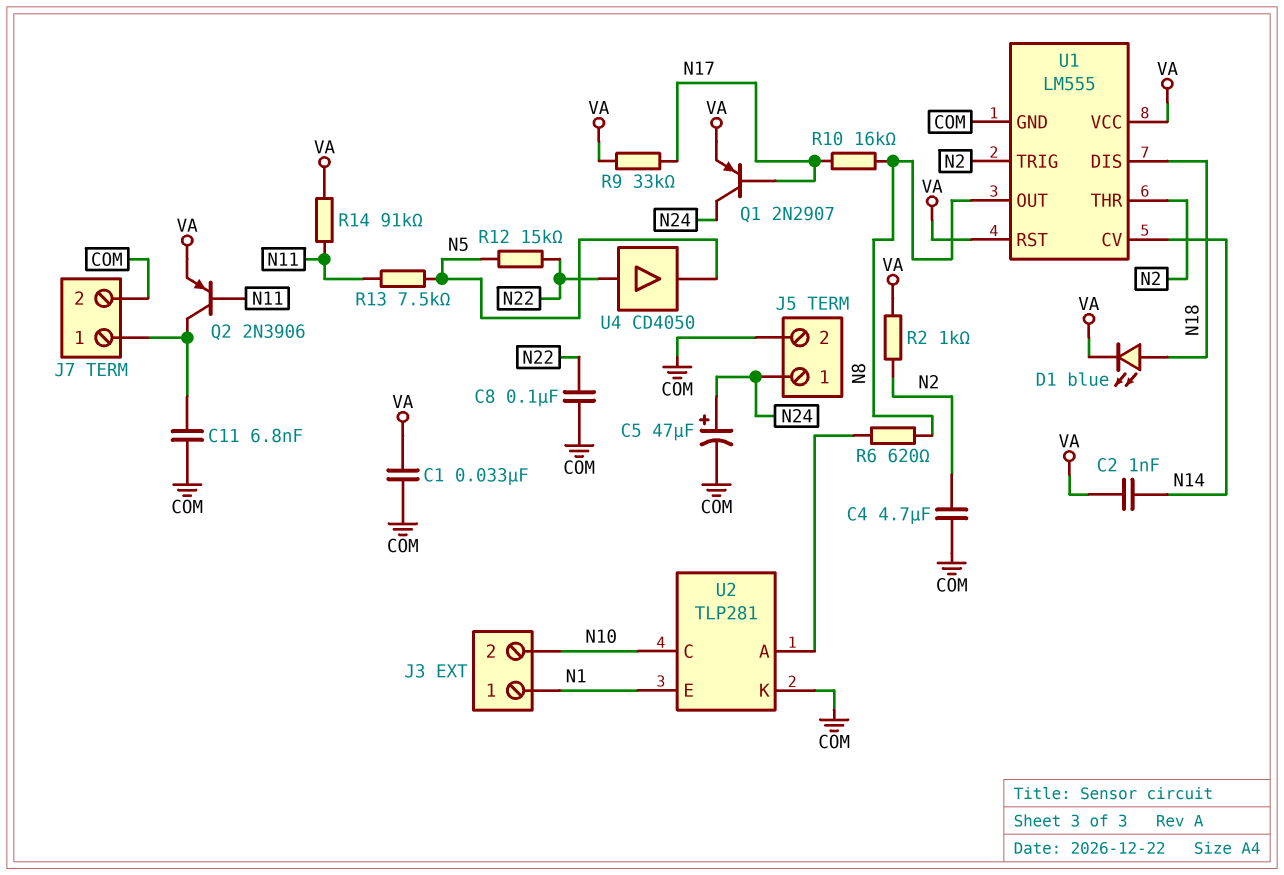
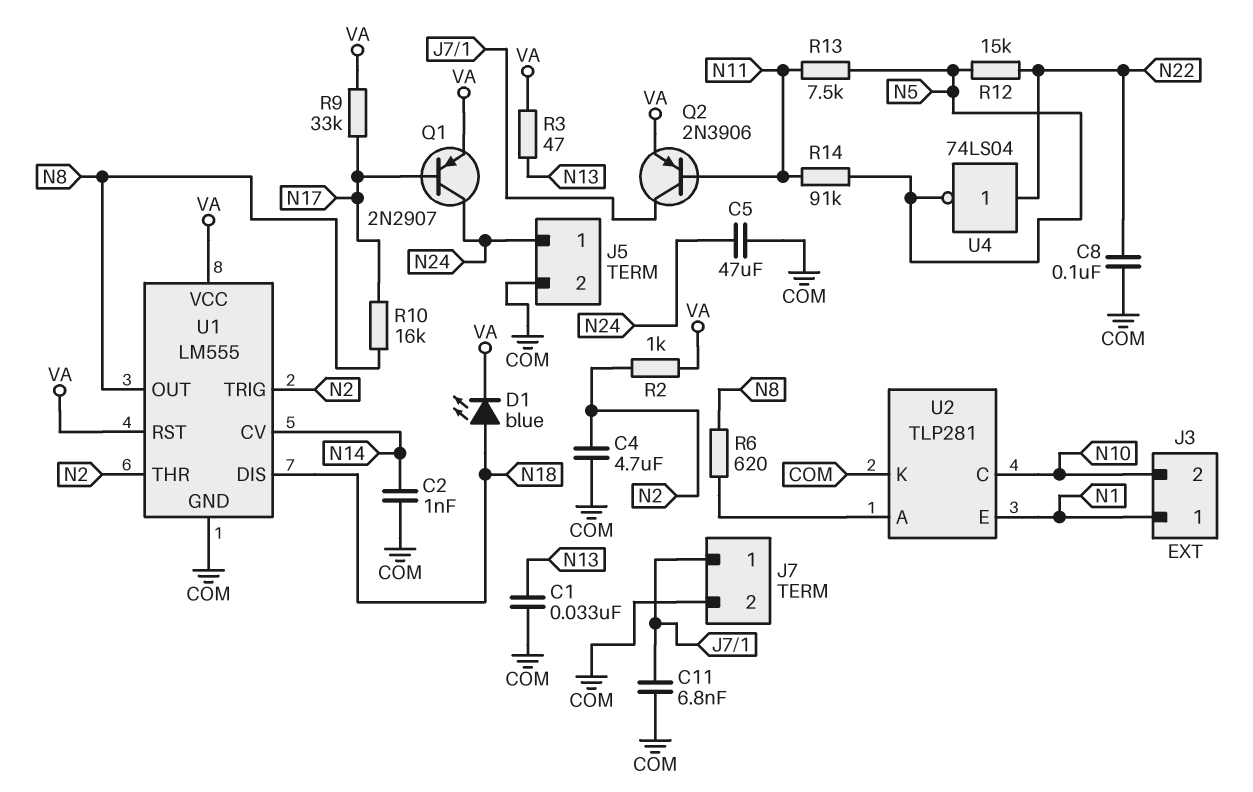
C1: 33nF (COM, VA) -> 33nF (COM, N13)
C2: 1nF (N14, VA) -> 1nF (COM, N14)
C5: 47uF (plus N24, minus COM) -> 47uF (COM, N24)
R3: none -> 47 (N13, VA)
R14: 91k (N11, VA) -> 91k (N5, N11)
U4: buffer CD4050 (in N22, out N5) -> NOT 74LS04 (in N22, out N5)

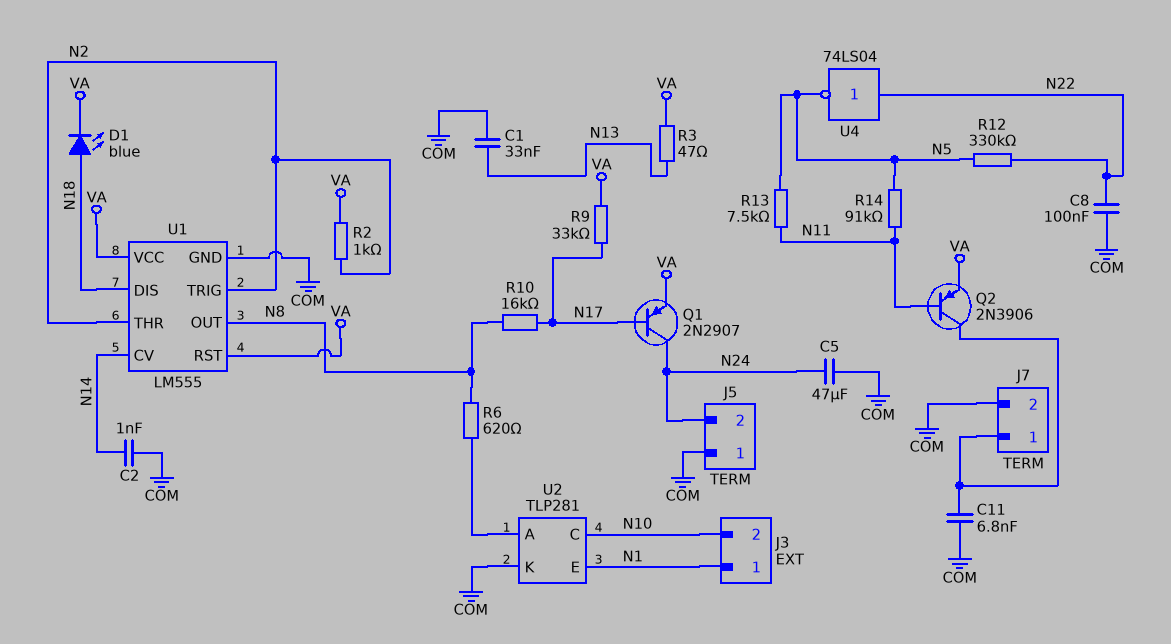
C4: 4.7uF (COM, N2) -> none
J5 pin 1: N24 -> COM
J5 pin 2: COM -> N24
R12: 15k (N5, N22) -> 330k (N5, N22)

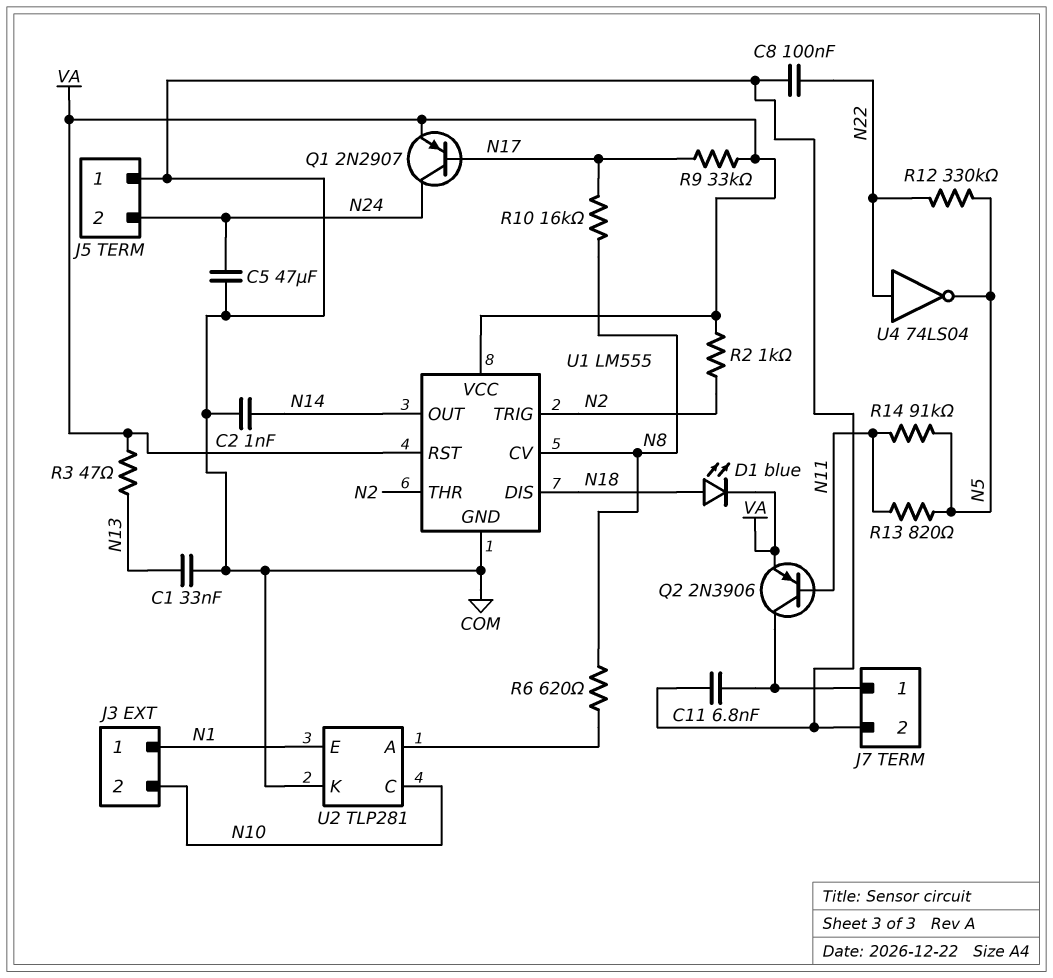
R13: 7.5k (N5, N11) -> 820 (N5, N11)
U1 pin CV: N14 -> N8
U1 pin OUT: N8 -> N14

